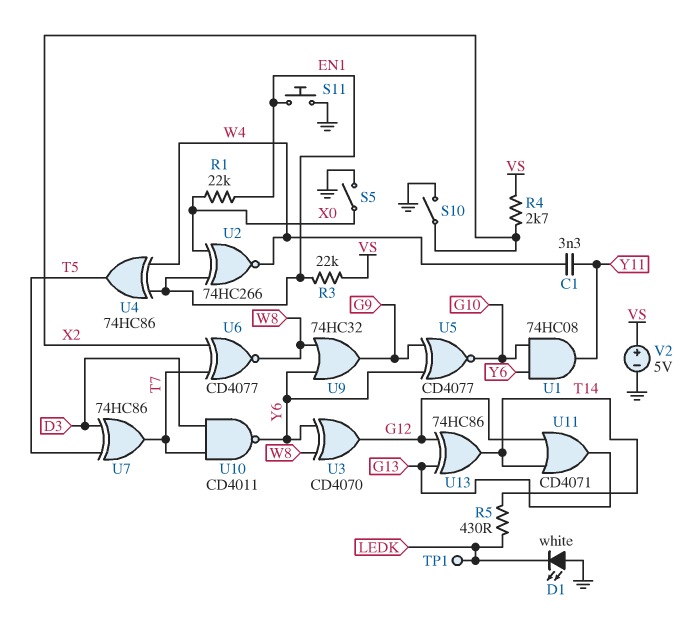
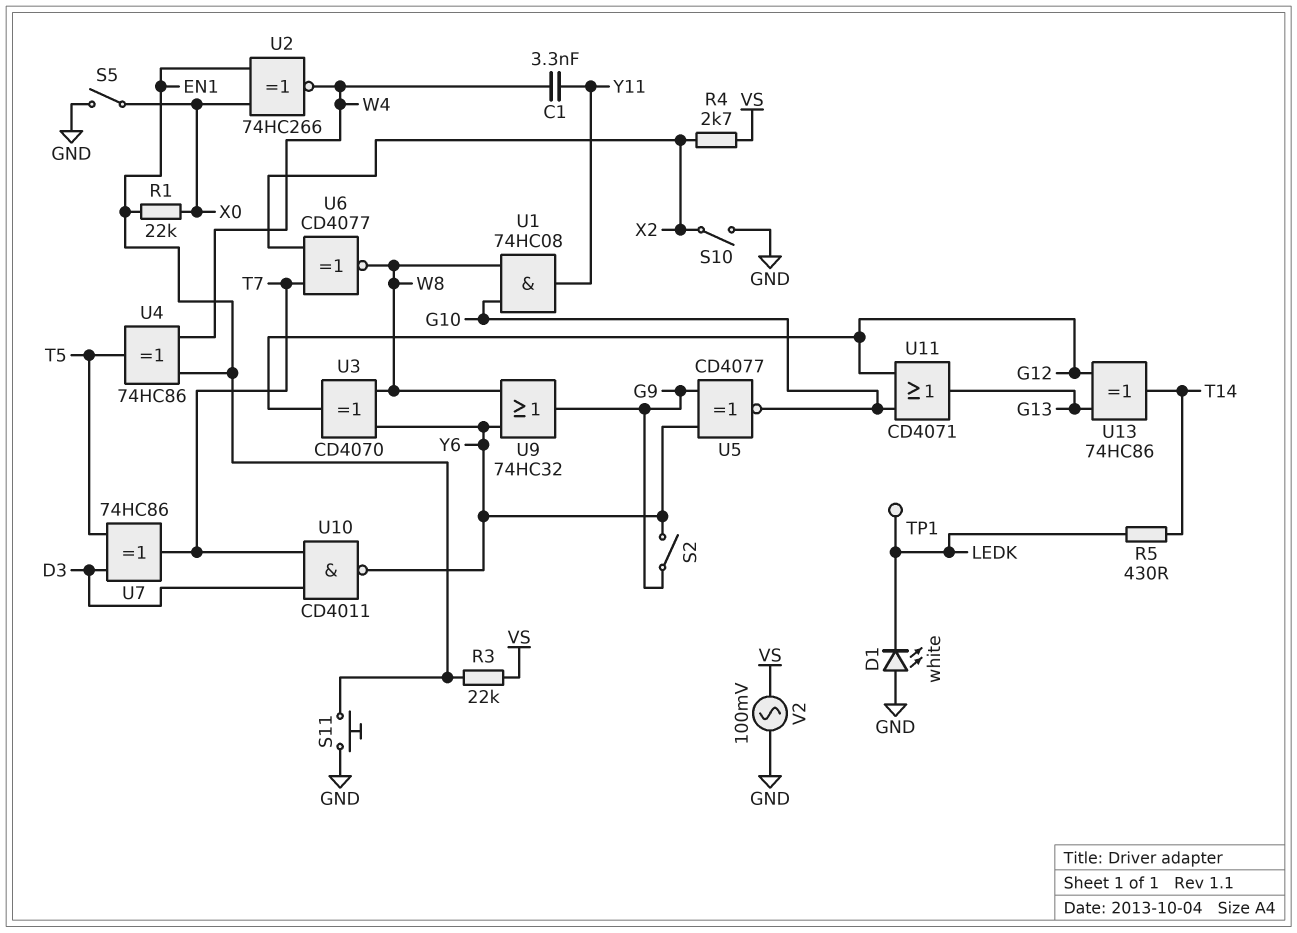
S2: none -> switch (G9, Y6)
U1: AND 74HC08 (in G10, in Y6, out Y11) -> AND 74HC08 (in G10, in W8, out Y11)
U11: OR CD4071 (in G12, in T14, out G13) -> OR CD4071 (in G10, in G12, out G13)
V2: 5V (plus VS, minus GND) -> AC 100mV (GND, VS)

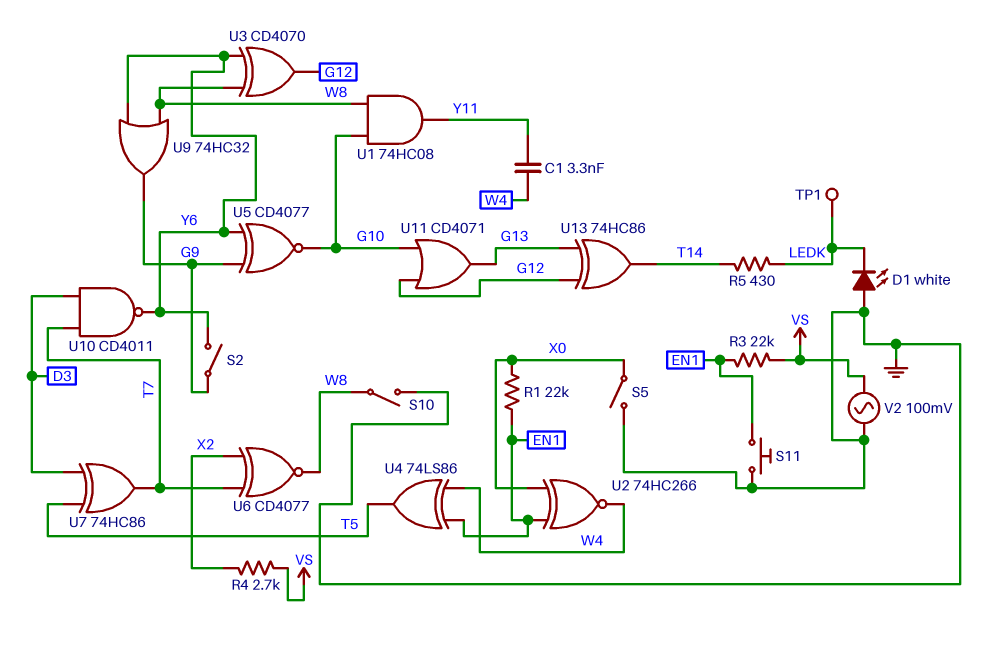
S10: switch (GND, X2) -> switch (GND, W8)
U4: XOR 74HC86 (in EN1, in W4, out T5) -> XOR 74LS86 (in EN1, in W4, out T5)

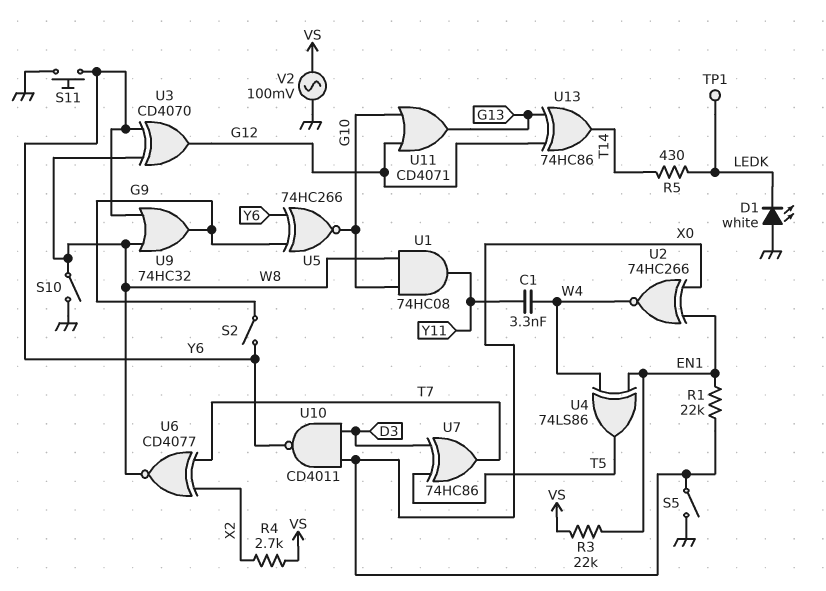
S11: button (EN1, GND) -> button (GND, Y6)
U5: XNOR CD4077 (in G9, in Y6, out G10) -> XNOR 74HC266 (in G9, in Y6, out G10)
U10: NAND CD4011 (in D3, in T7, out Y6) -> NAND CD4011 (in D3, in X0, out Y6)

